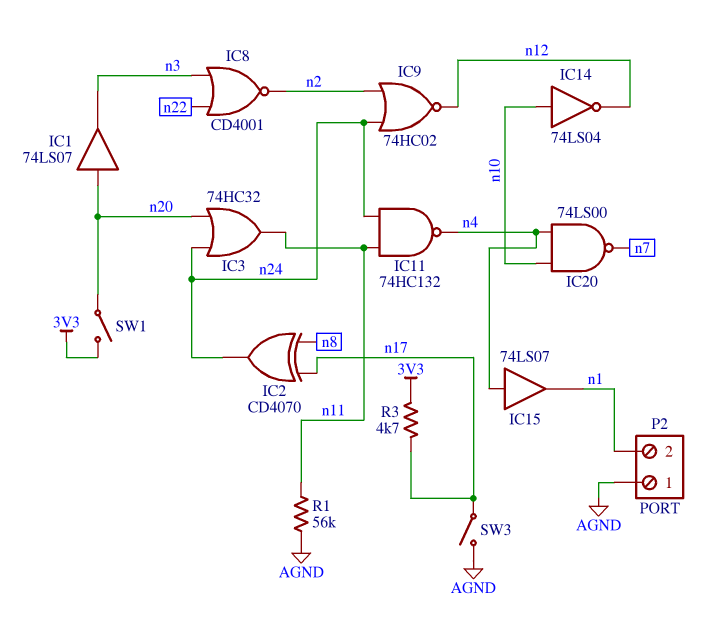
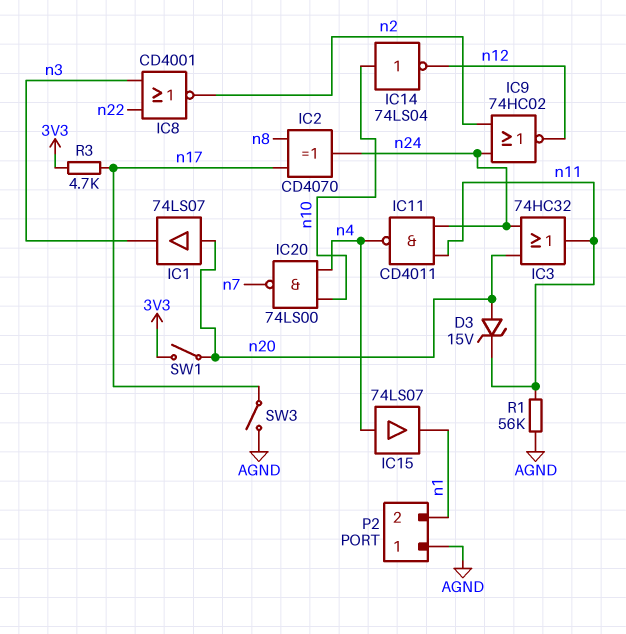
D3: none -> zener 15V (A n20, K n11)
IC11: NAND 74HC132 (in n11, in n24, out n4) -> NAND CD4011 (in n11, in n24, out n4)

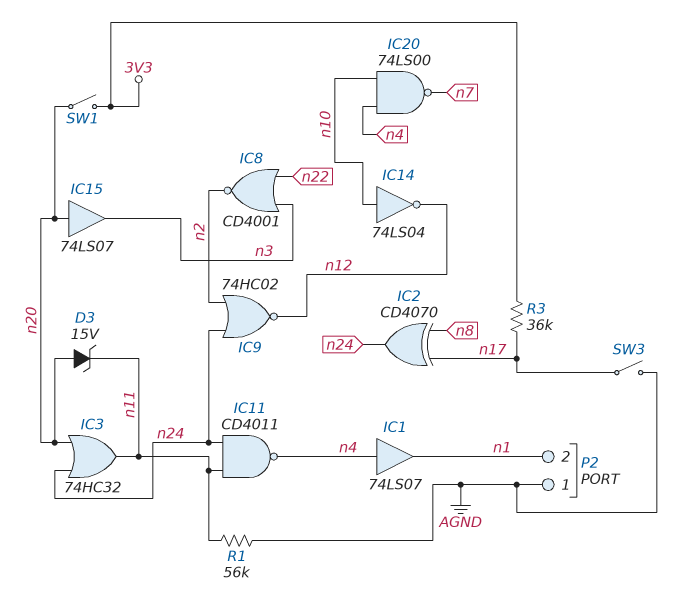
IC1: buffer 74LS07 (in n20, out n3) -> buffer 74LS07 (in n4, out n1)
IC15: buffer 74LS07 (in n4, out n1) -> buffer 74LS07 (in n20, out n3)
R3: 4.7k (3V3, n17) -> 36k (3V3, n17)

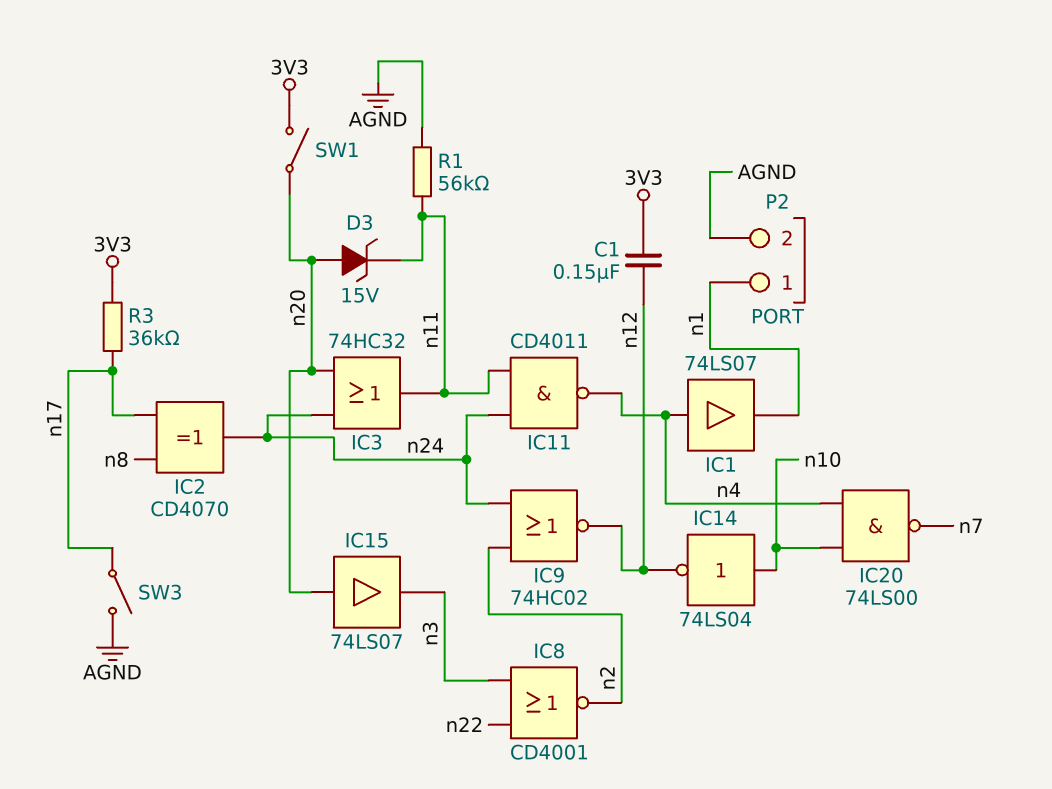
C1: none -> 150nF (3V3, n12)
P2 pin 1: AGND -> n1
P2 pin 2: n1 -> AGND

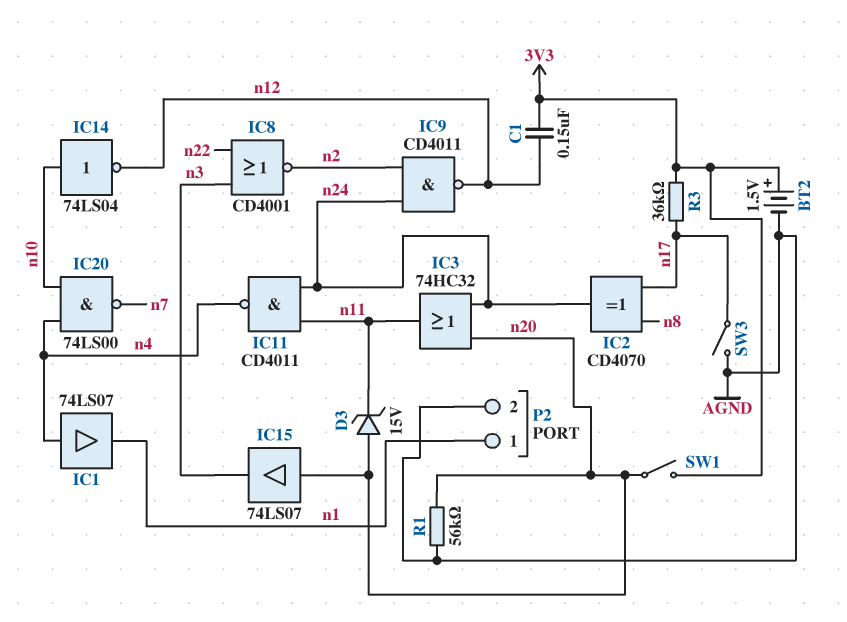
BT2: none -> 1.5V (plus 3V3, minus AGND)
IC9: NOR 74HC02 (in n2, in n24, out n12) -> NAND CD4011 (in n2, in n24, out n12)
R1: 56k (AGND, n11) -> 56k (AGND, n20)

